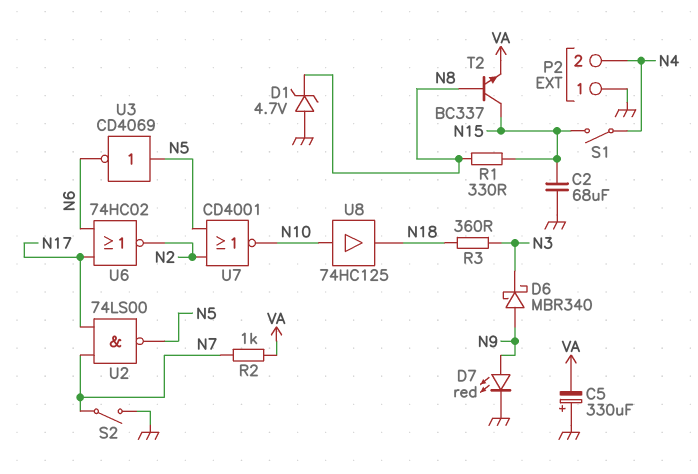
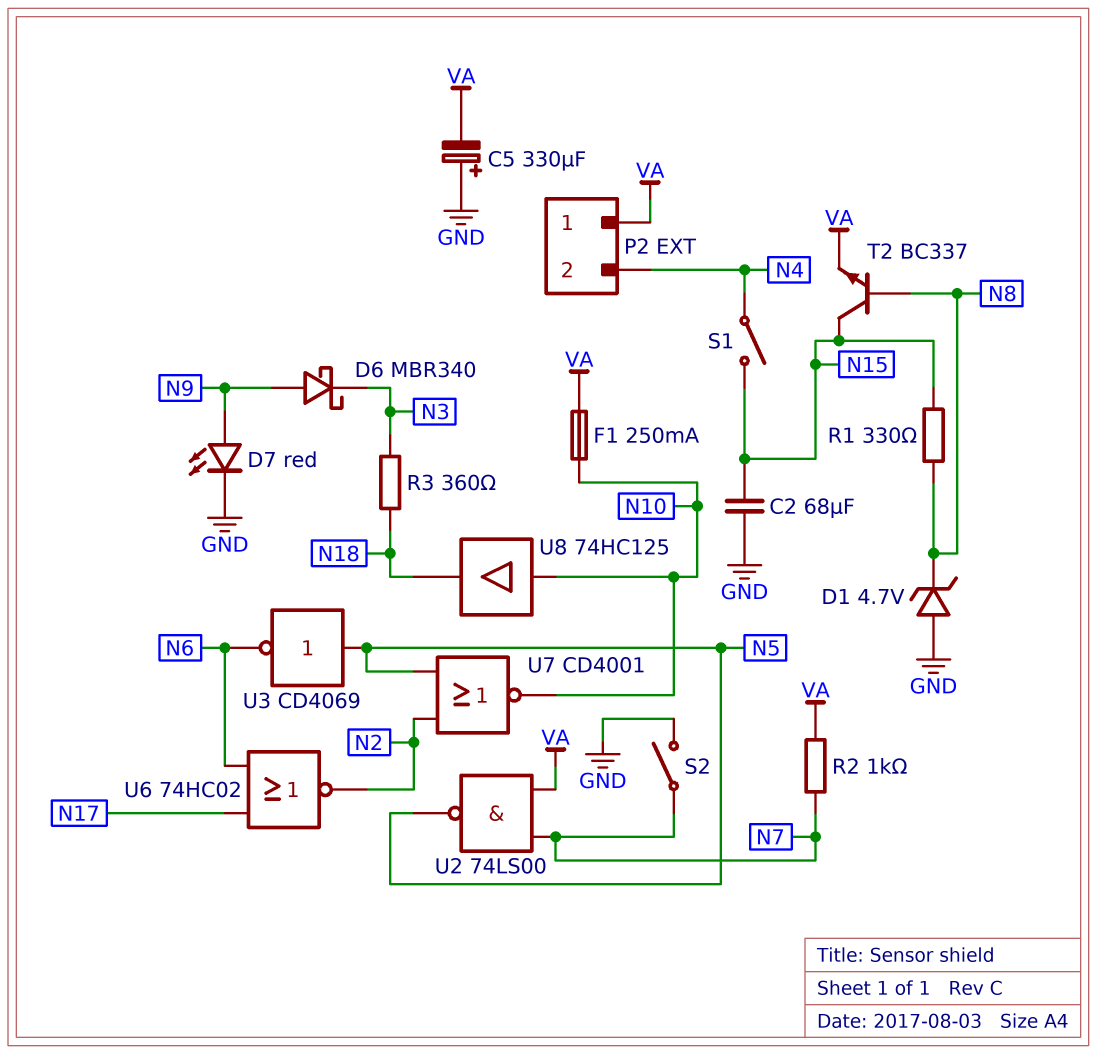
F1: none -> 250mA (N10, VA)
P2 pin 1: GND -> VA
U2: NAND 74LS00 (in N7, in N17, out N5) -> NAND 74LS00 (in N7, in VA, out N5)

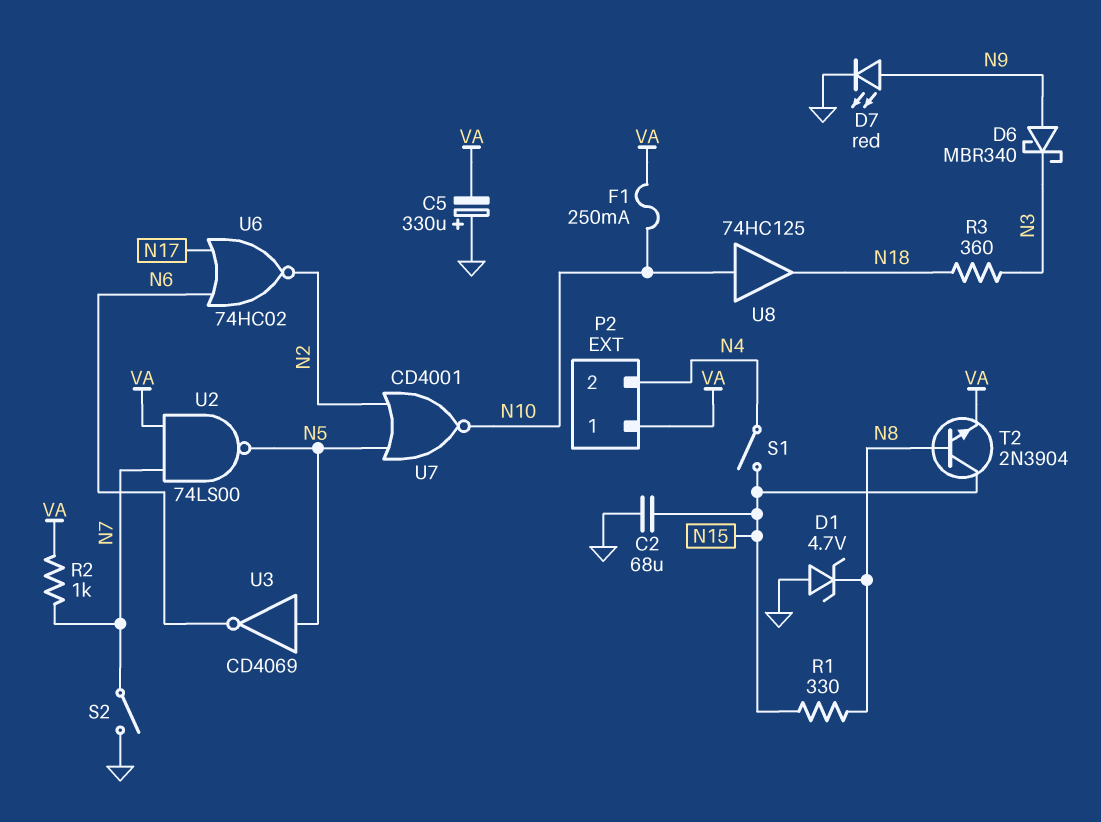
T2: NPN BC337 (B N8, C N15, E VA) -> NPN 2N3904 (B N8, C N15, E VA)

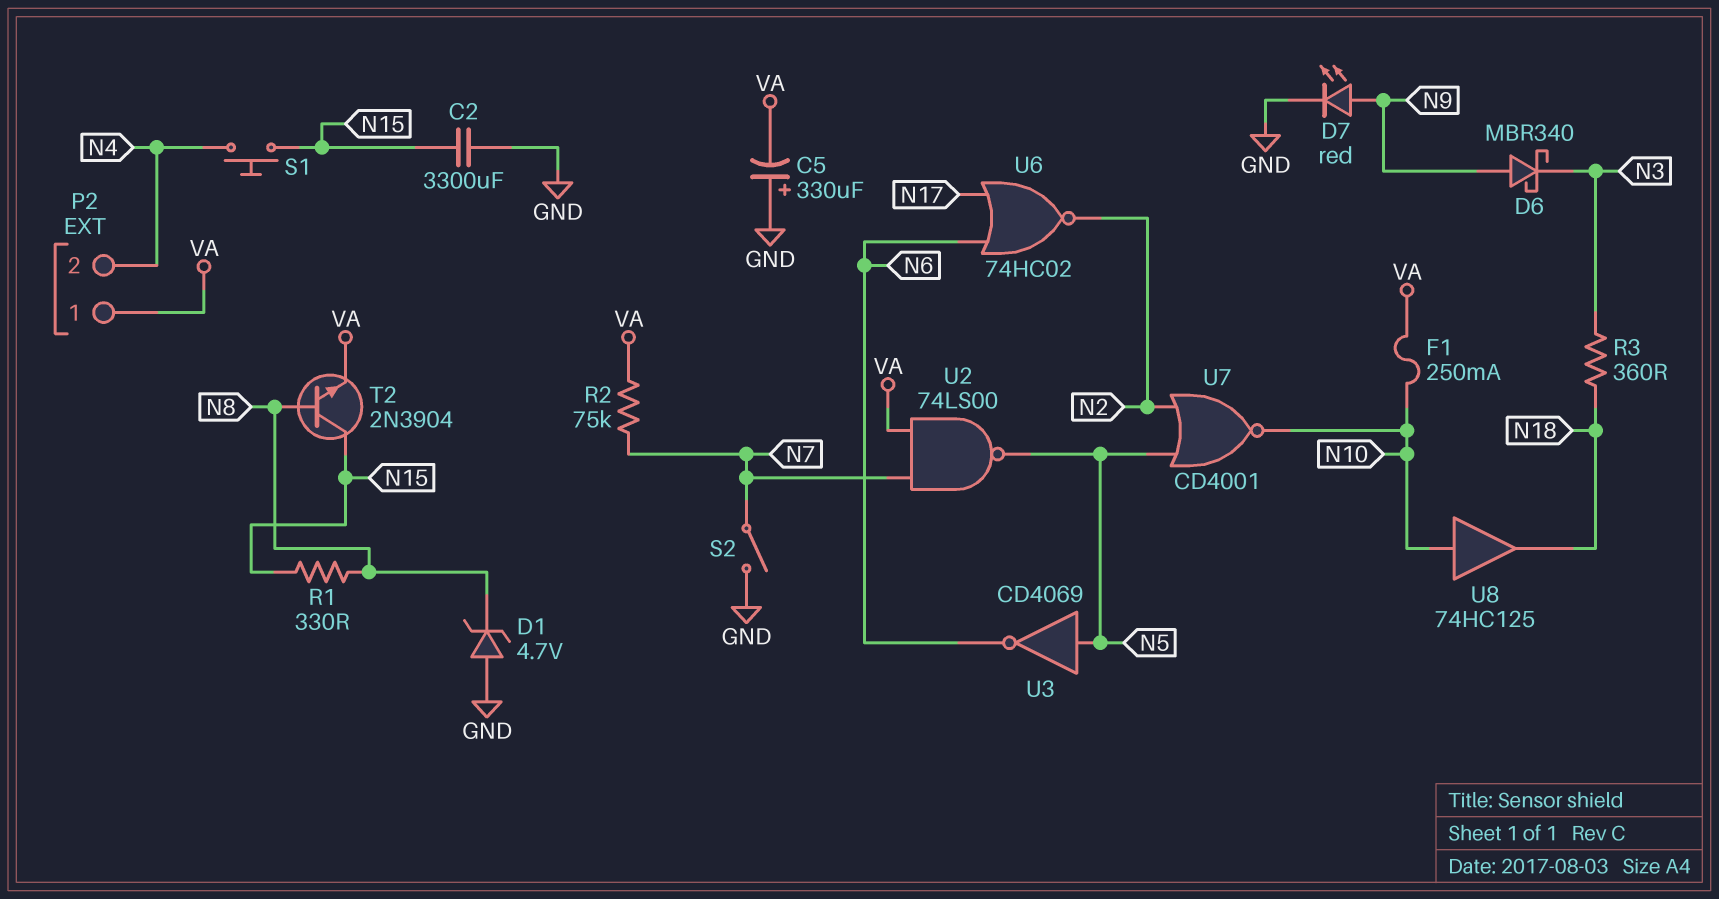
C2: 68uF (GND, N15) -> 3300uF (GND, N15)
R2: 1k (N7, VA) -> 75k (N7, VA)
S1: switch (N4, N15) -> button (N4, N15)

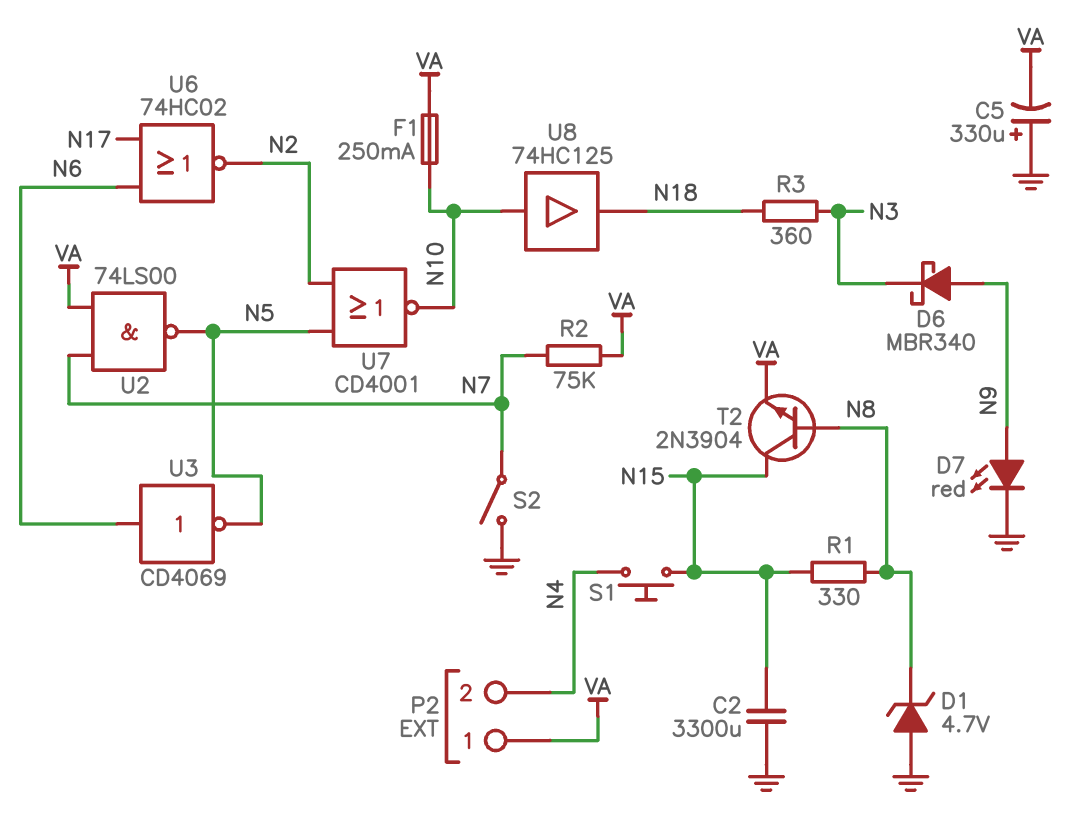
U3: NOT CD4069 (in N5, out N6) -> NOT CD4069 (in N6, out N5)

